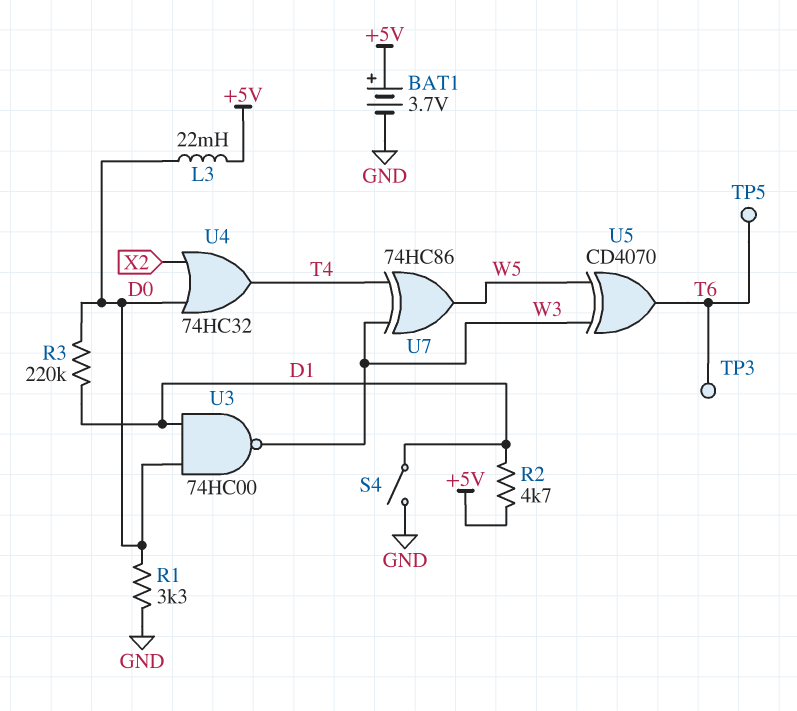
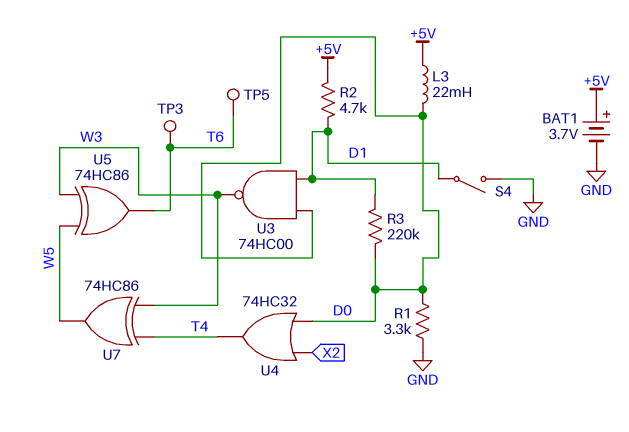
U5: XOR CD4070 (in W3, in W5, out T6) -> XOR 74HC86 (in W3, in W5, out T6)

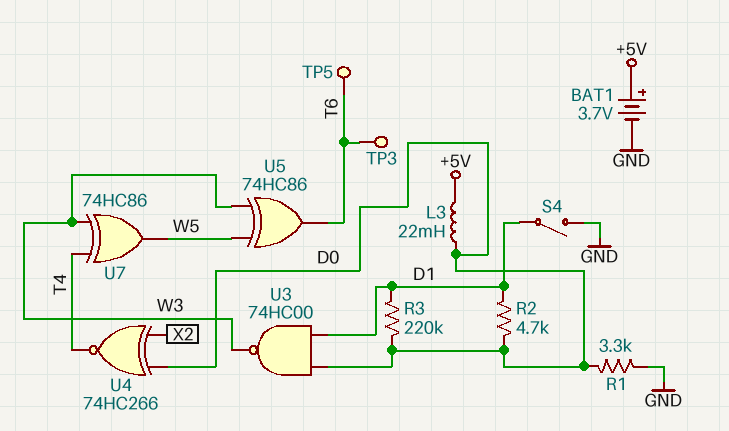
R2: 4.7k (+5V, D1) -> 4.7k (D0, D1)
U4: OR 74HC32 (in D0, in X2, out T4) -> XNOR 74HC266 (in D0, in X2, out T4)

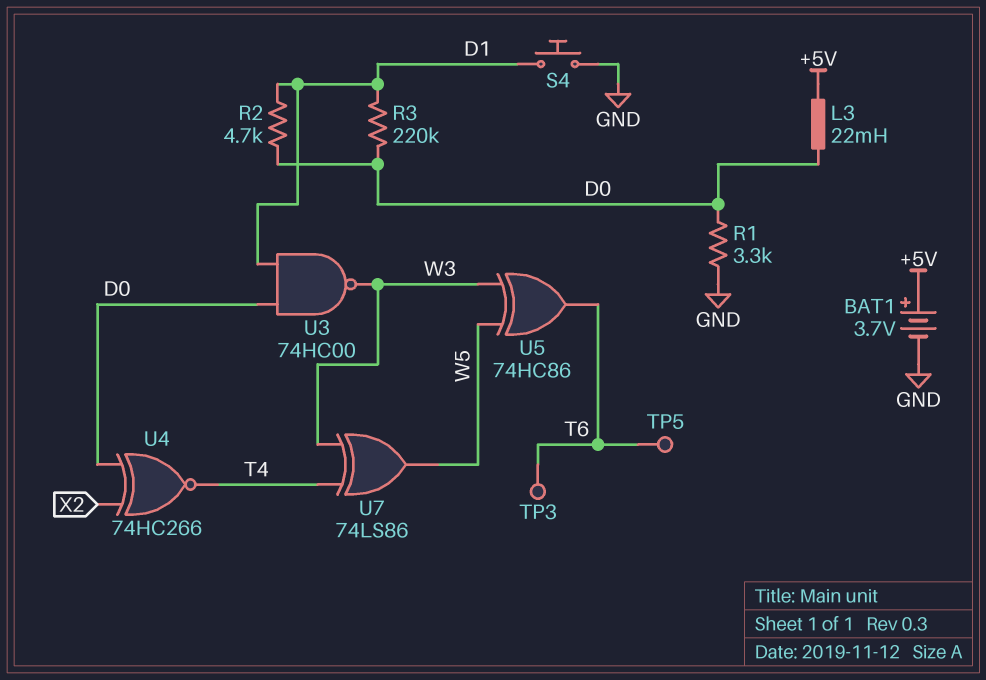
S4: switch (D1, GND) -> button (D1, GND)
U7: XOR 74HC86 (in T4, in W3, out W5) -> XOR 74LS86 (in T4, in W3, out W5)

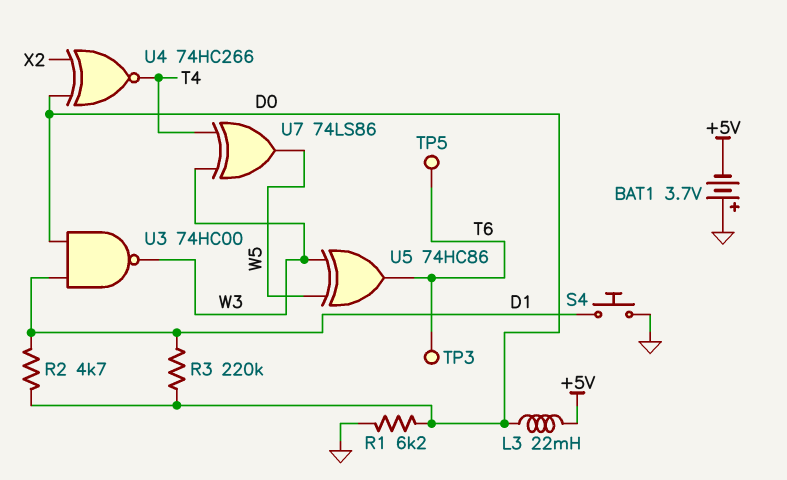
BAT1: 3.7V (plus +5V, minus GND) -> 3.7V (plus GND, minus +5V)
R1: 3.3k (D0, GND) -> 6.2k (D0, GND)

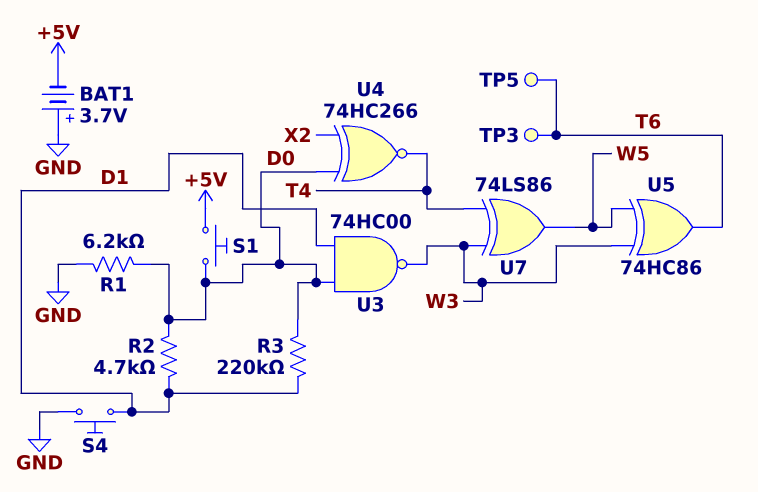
L3: 22mH (+5V, D0) -> none
S1: none -> button (+5V, D0)

